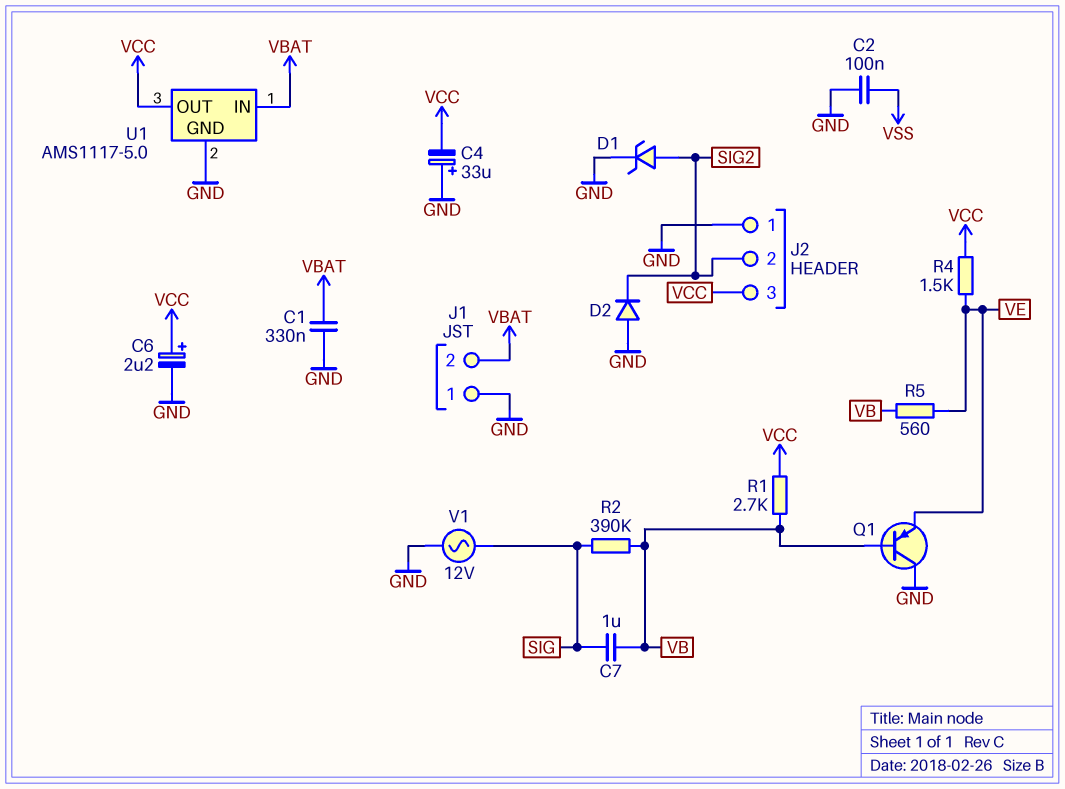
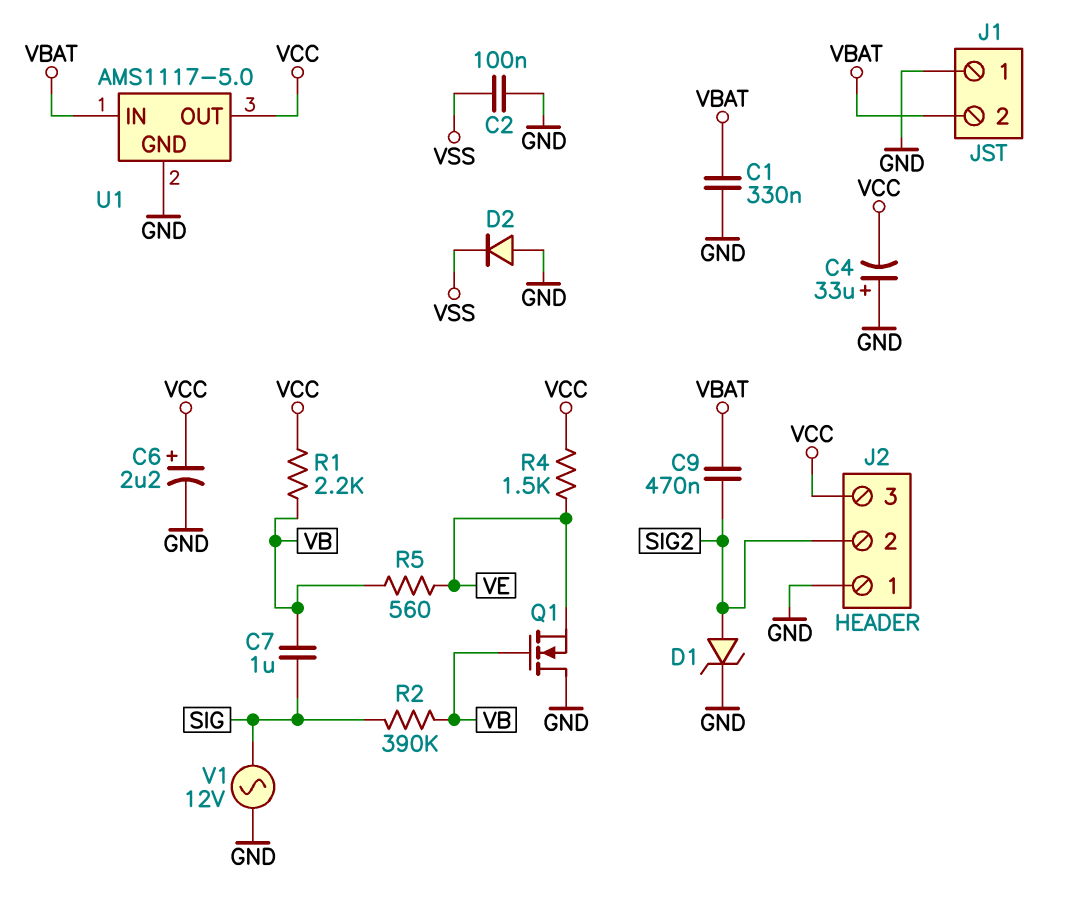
C9: none -> 470nF (SIG2, VBAT)
D2: diode (A GND, K SIG2) -> diode (A GND, K VSS)
Q1: PNP (B VB, C GND, E VE) -> NMOS (G VB, D GND, S VE)
R1: 2.7k (VB, VCC) -> 2.2k (VB, VCC)

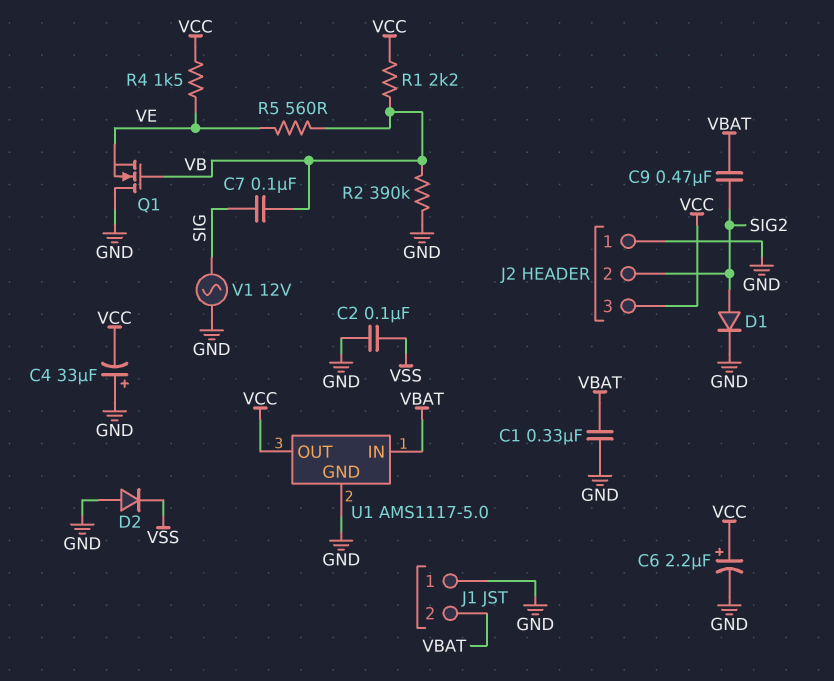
C7: 1uF (SIG, VB) -> 100nF (SIG, VB)
D1: zener (A SIG2, K GND) -> diode (A SIG2, K GND)
R2: 390k (SIG, VB) -> 390k (GND, VB)

